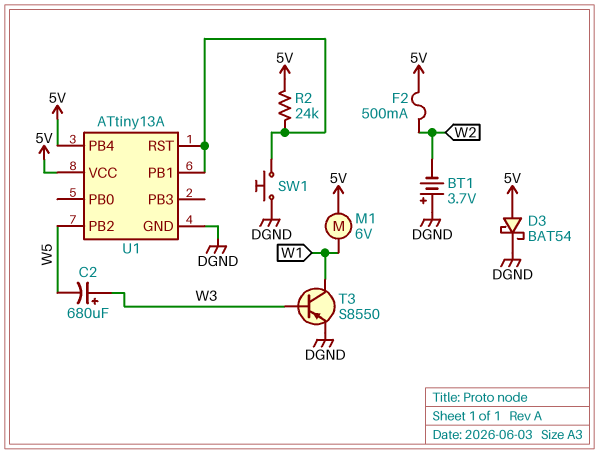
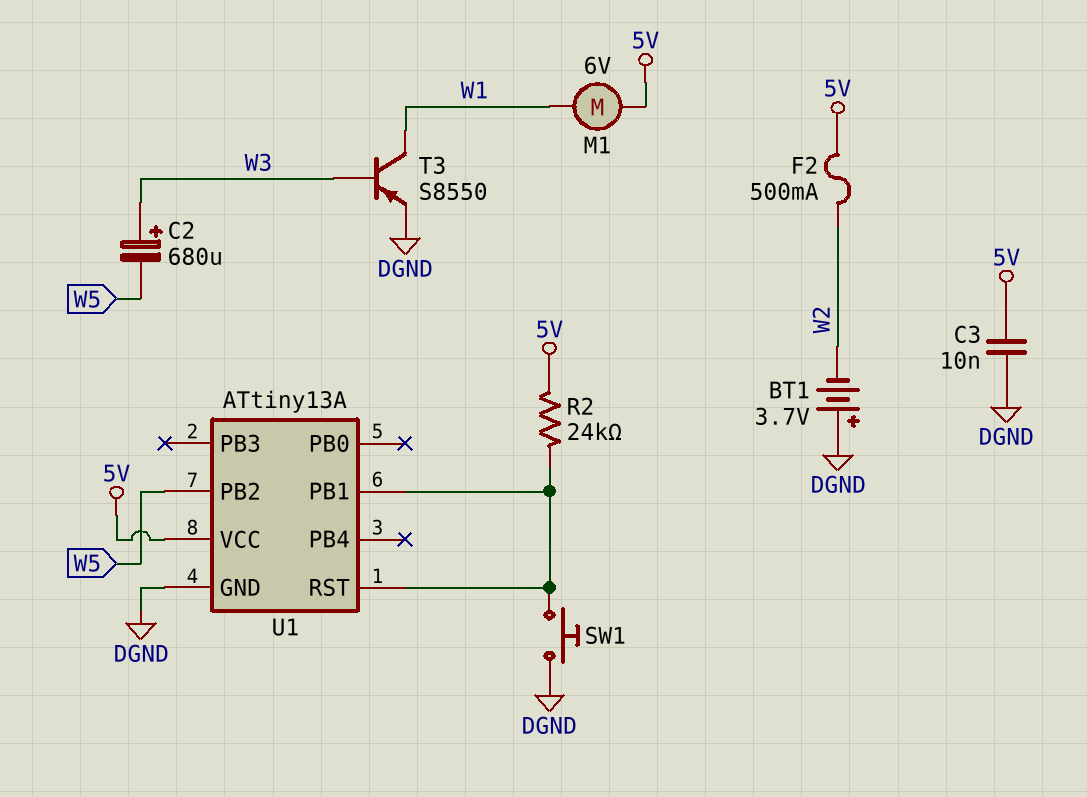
C3: none -> 10nF (5V, DGND)
D3: schottky BAT54 (A 5V, K DGND) -> none
U1 pin PB4: 5V -> none

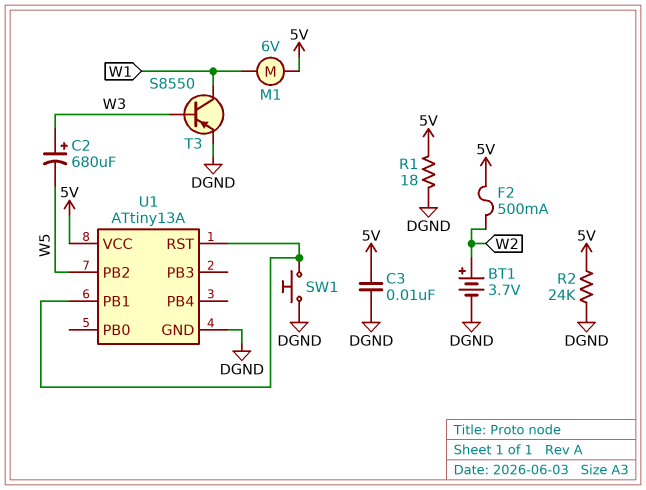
BT1: 3.7V (plus DGND, minus W2) -> 3.7V (plus W2, minus DGND)
R1: none -> 18 (5V, DGND)
R2: 24k (5V, U1/PB1) -> 24k (5V, DGND)

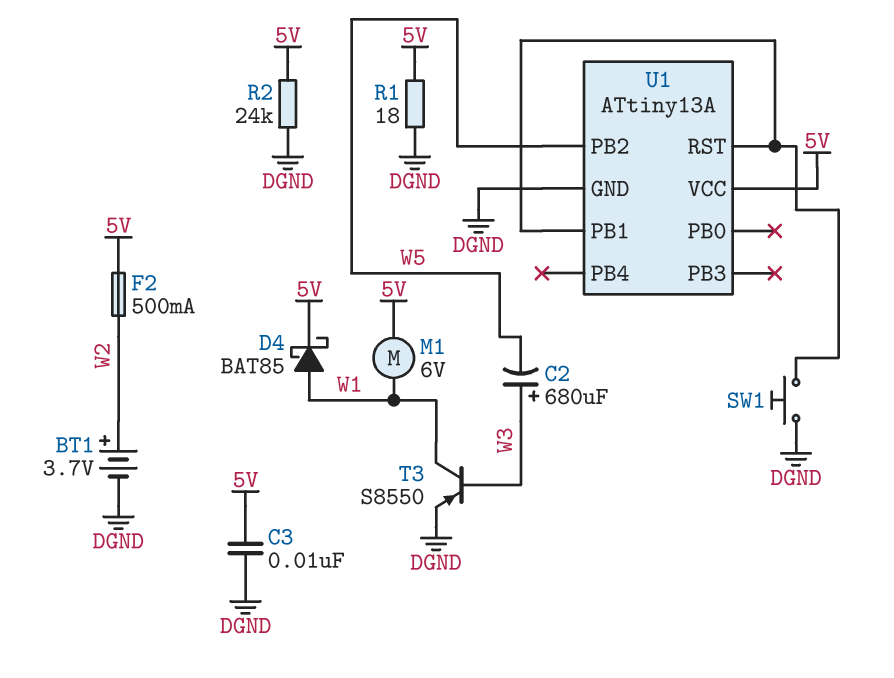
D4: none -> schottky BAT85 (A W1, K 5V)

